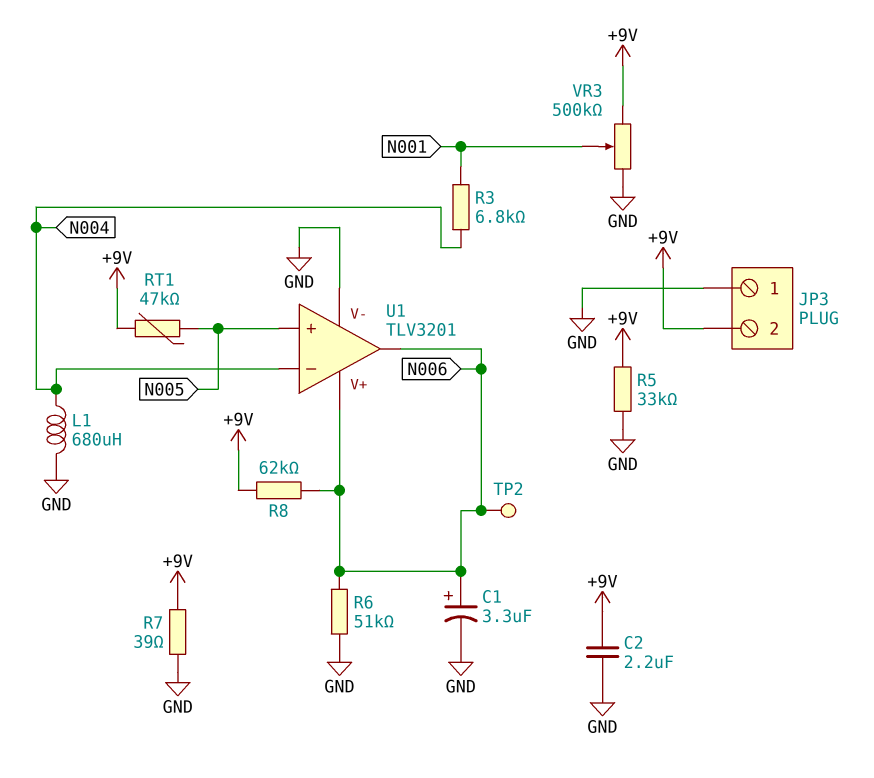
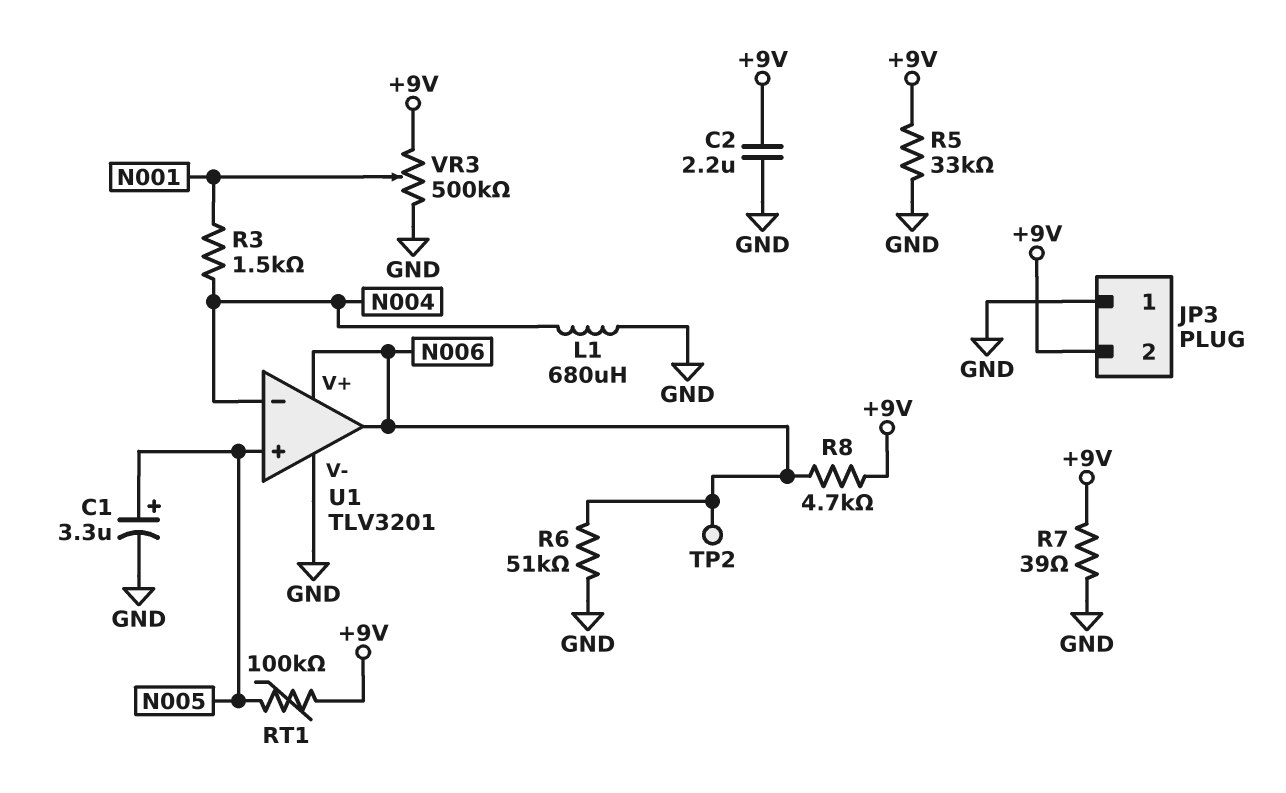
C1: 3.3uF (plus N006, minus GND) -> 3.3uF (plus N005, minus GND)
R3: 6.8k (N001, N004) -> 1.5k (N001, N004)
R8: 62k (+9V, N006) -> 4.7k (+9V, N006)
RT1: 47k (+9V, N005) -> 100k (+9V, N005)

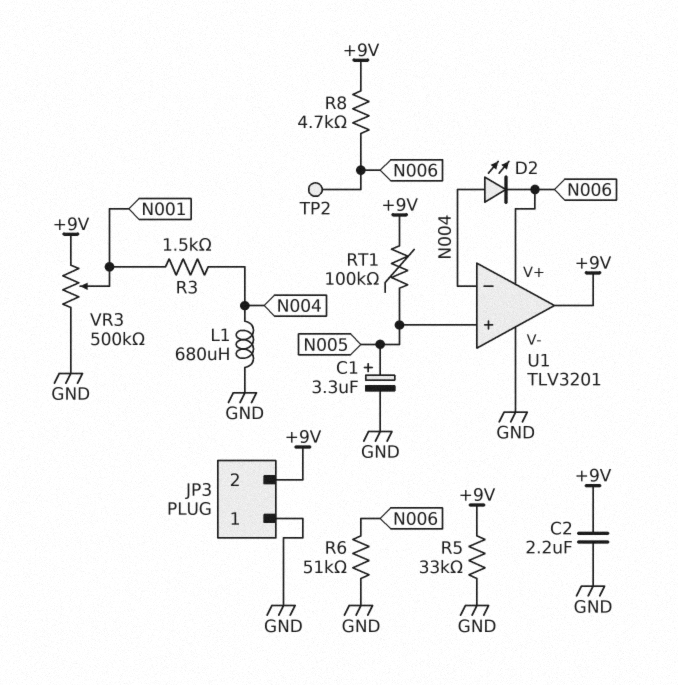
D2: none -> LED (A N004, K N006)
R7: 39 (+9V, GND) -> none
U1 pin out: N006 -> +9V

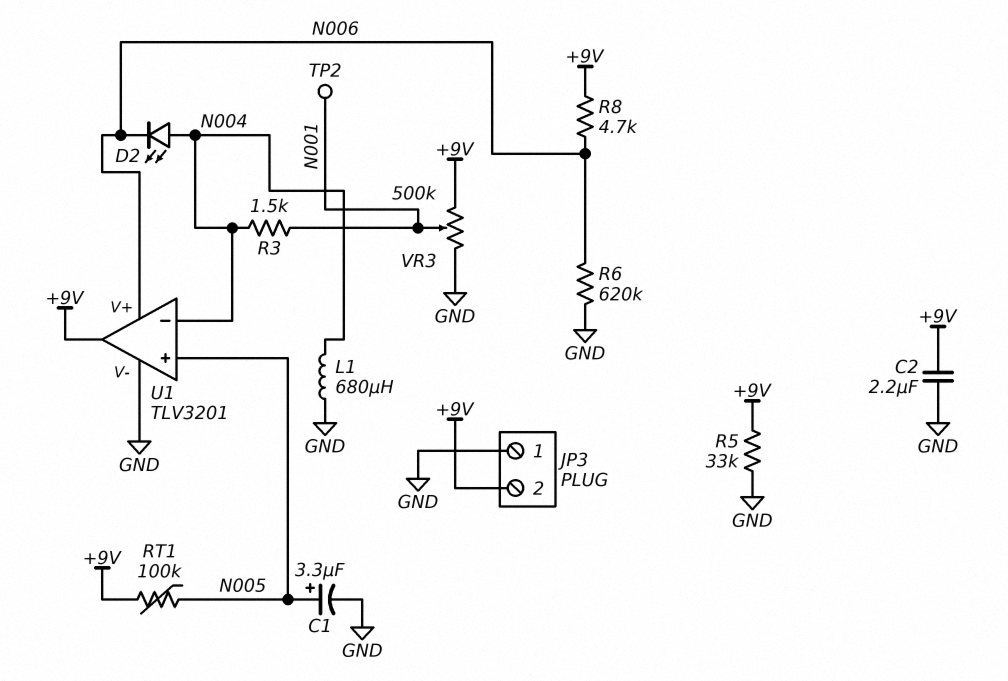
R6: 51k (GND, N006) -> 620k (GND, N006)
TP2: test point (N006) -> test point (N001)

